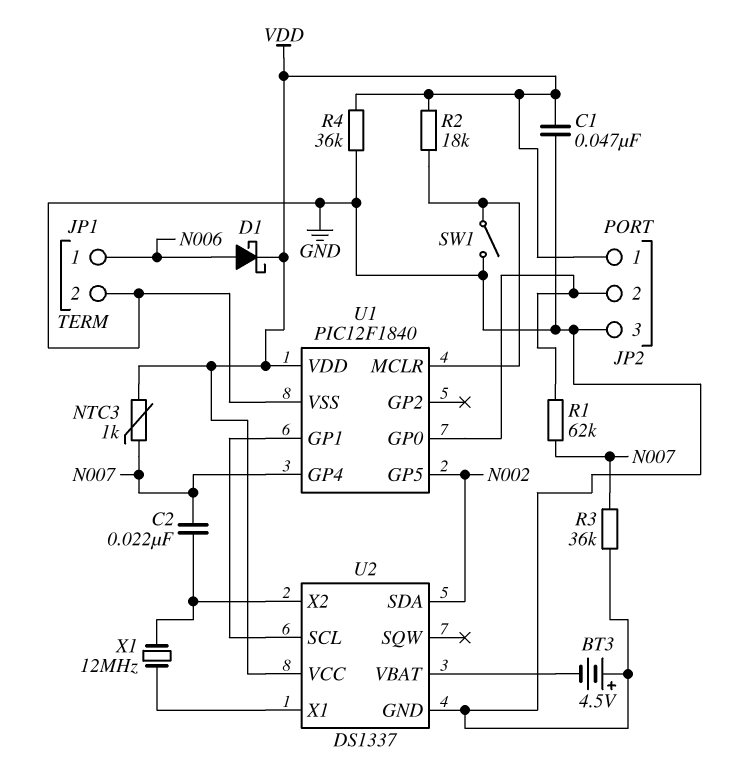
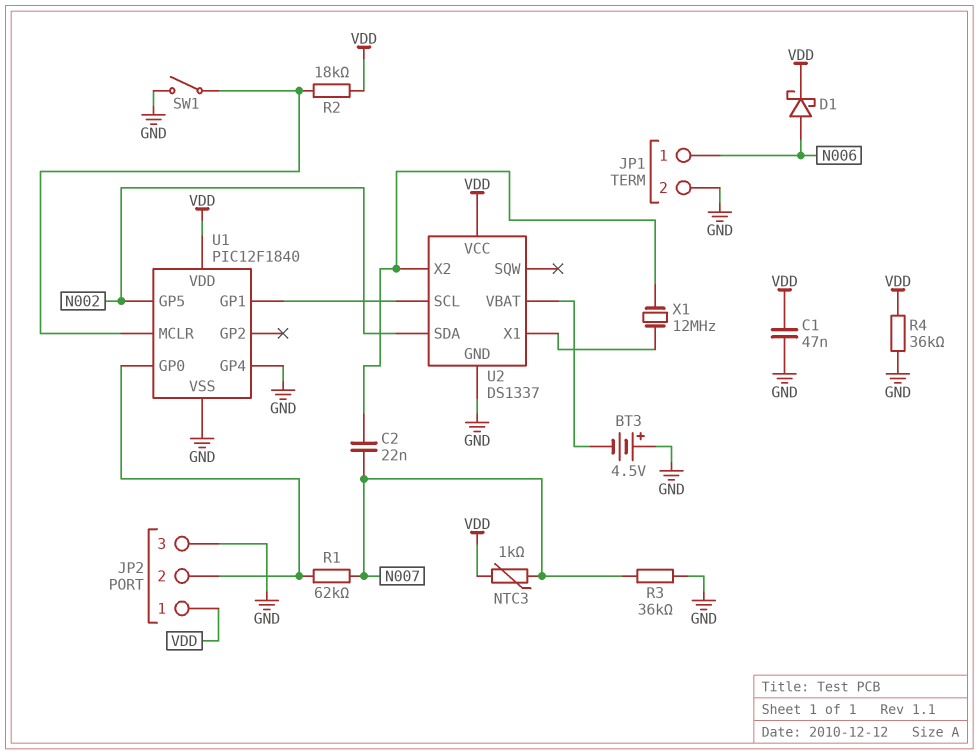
U1 pin GP4: N007 -> GND

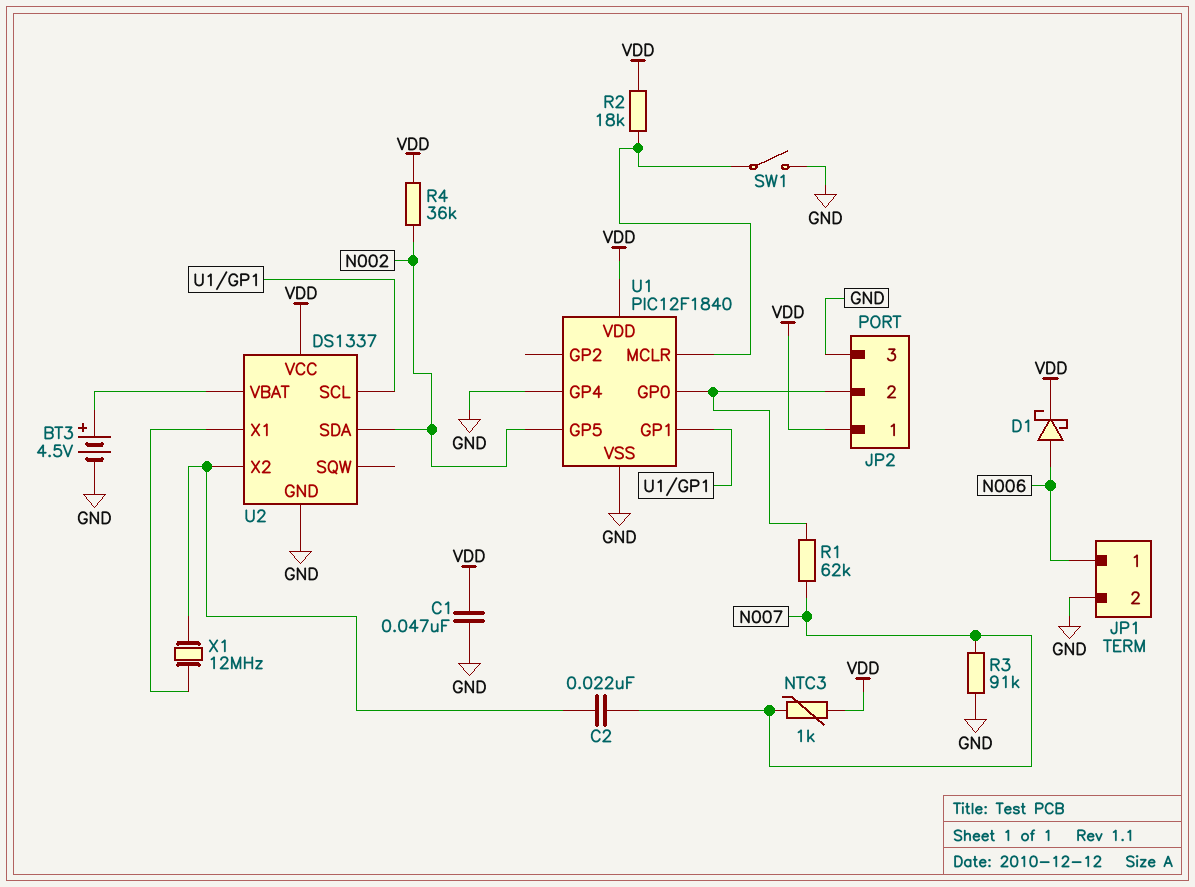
BT3: 4.5V (plus GND, minus U2/VBAT) -> 4.5V (plus U2/VBAT, minus GND)
R3: 36k (GND, N007) -> 91k (GND, N007)
R4: 36k (GND, VDD) -> 36k (N002, VDD)

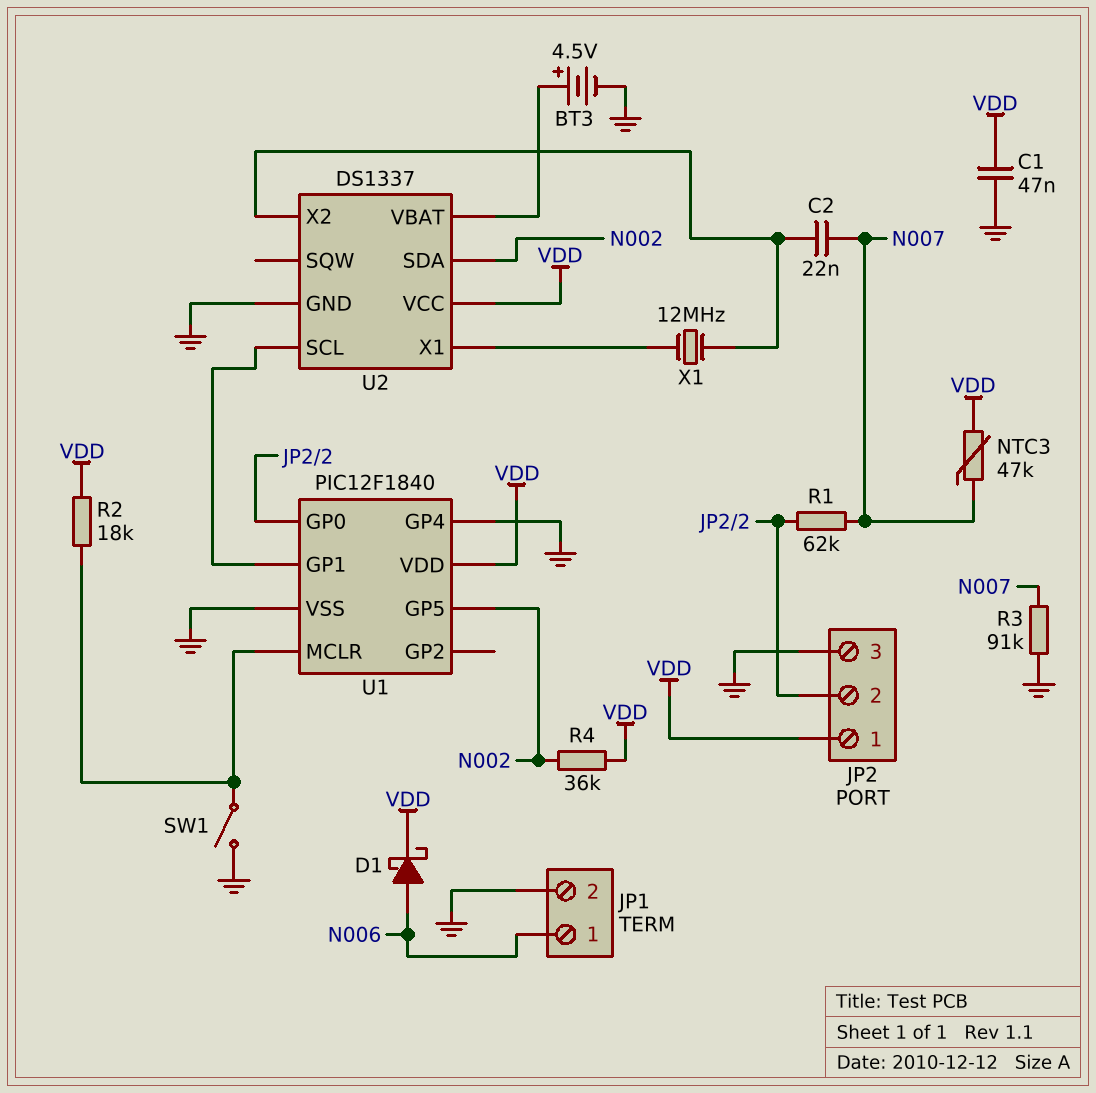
NTC3: 1k (N007, VDD) -> 47k (N007, VDD)

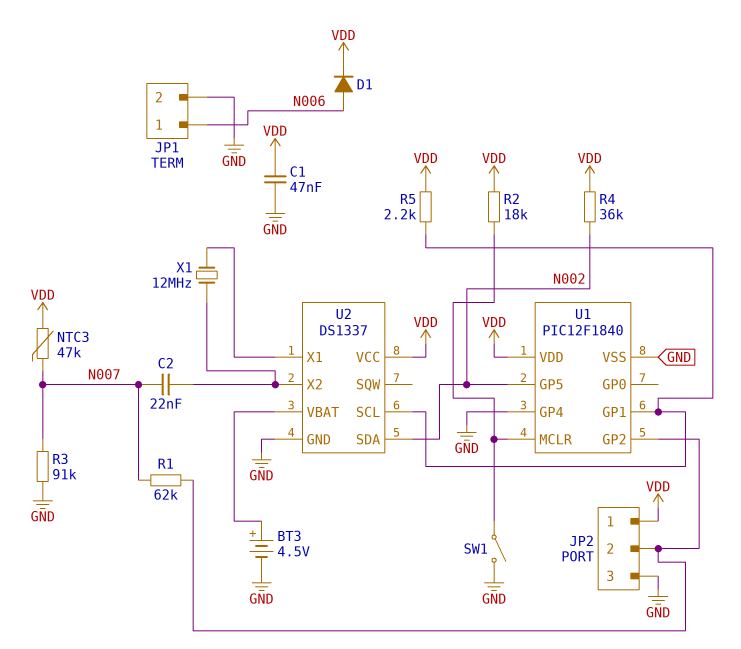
D1: schottky (A N006, K VDD) -> diode (A N006, K VDD)
R5: none -> 2.2k (U1/GP1, VDD)
U1 pin GP0: JP2/2 -> none
U1 pin GP2: none -> JP2/2

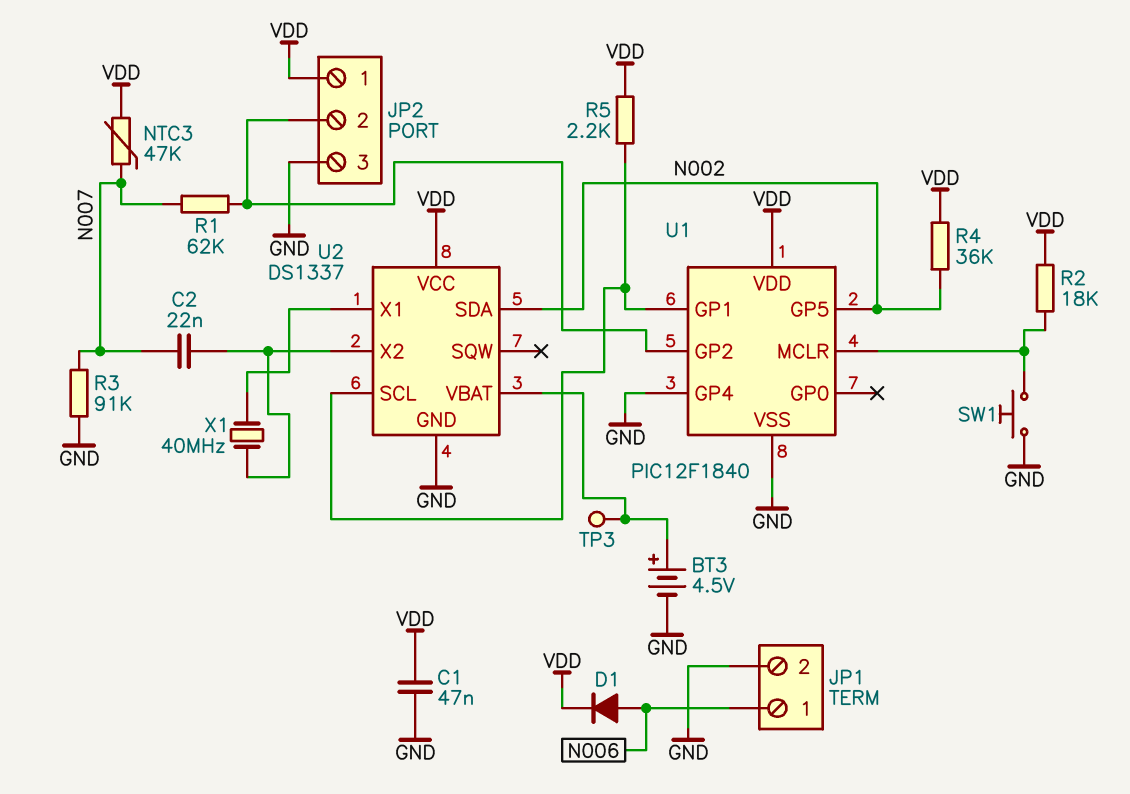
SW1: switch (GND, U1/MCLR) -> button (GND, U1/MCLR)
TP3: none -> test point (U2/VBAT)
X1: 12MHz (U2/X1, U2/X2) -> 40MHz (U2/X1, U2/X2)

